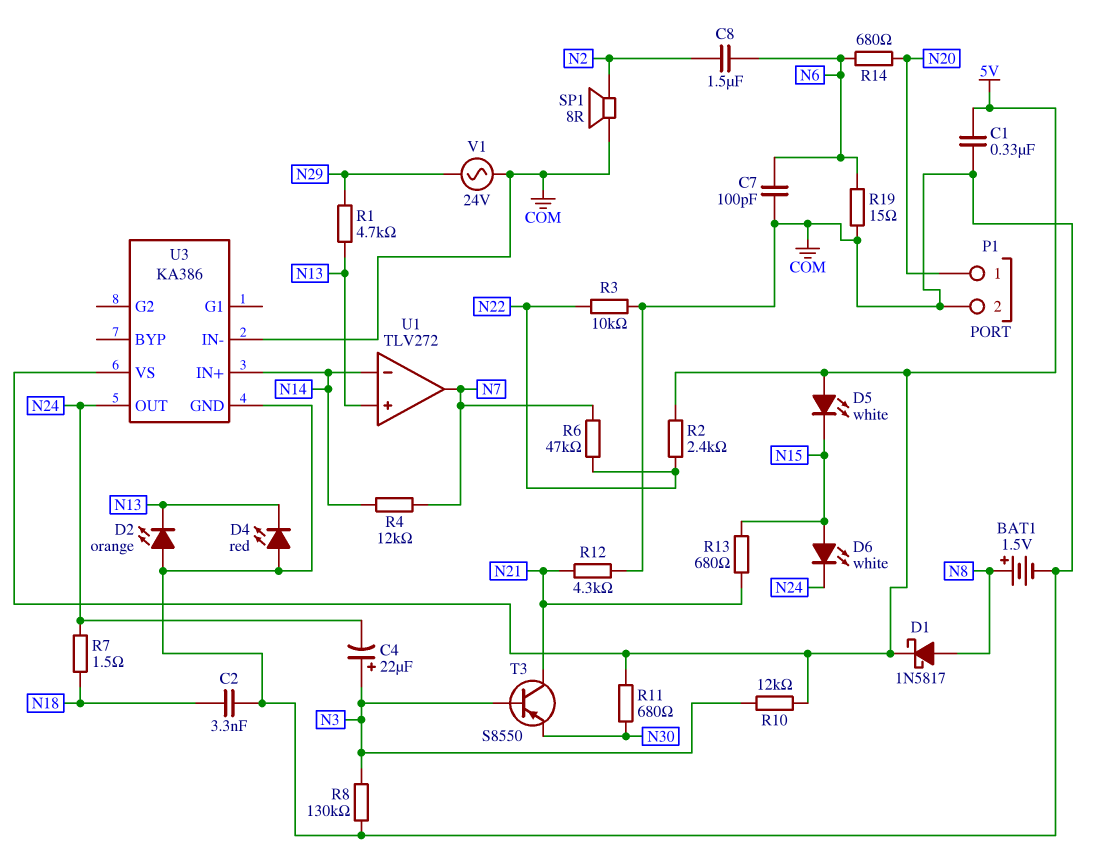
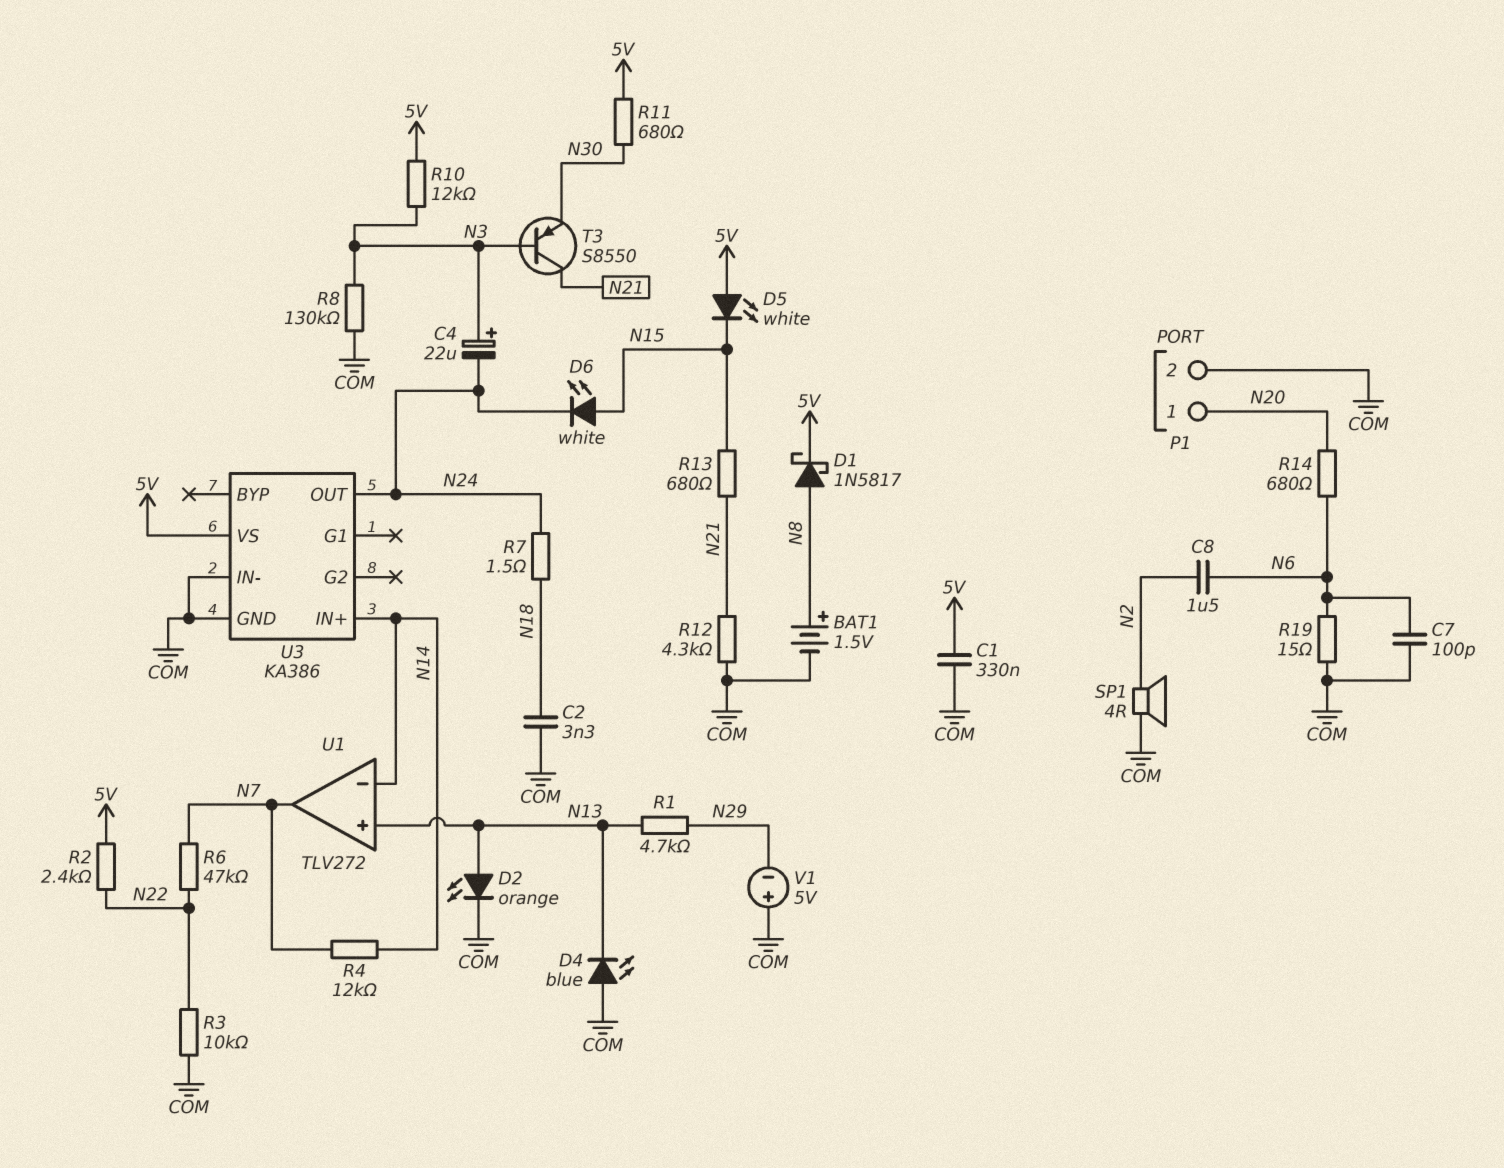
D2: LED orange (A COM, K N13) -> LED orange (A N13, K COM)
D4: LED red (A COM, K N13) -> LED blue (A COM, K N13)
SP1: speaker 8R (COM, N2) -> speaker 4R (COM, N2)
V1: AC 24V (COM, N29) -> 5V (plus COM, minus N29)

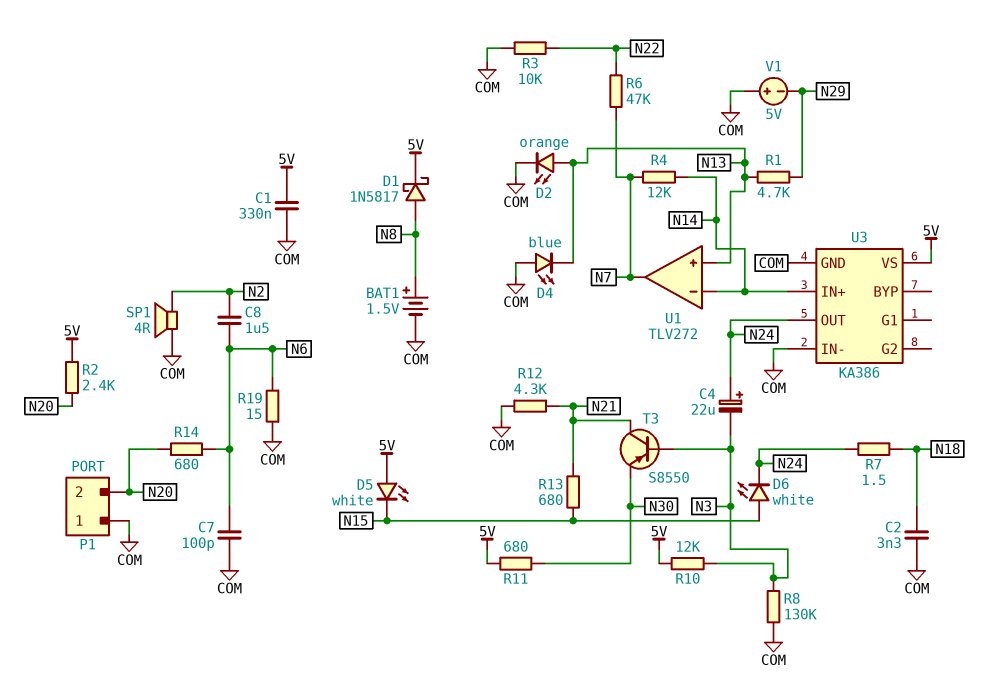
C4: 22uF (plus N3, minus N24) -> 22uF (plus N24, minus N3)
P1 pin 1: N20 -> COM
P1 pin 2: COM -> N20
R2: 2.4k (5V, N22) -> 2.4k (5V, N20)

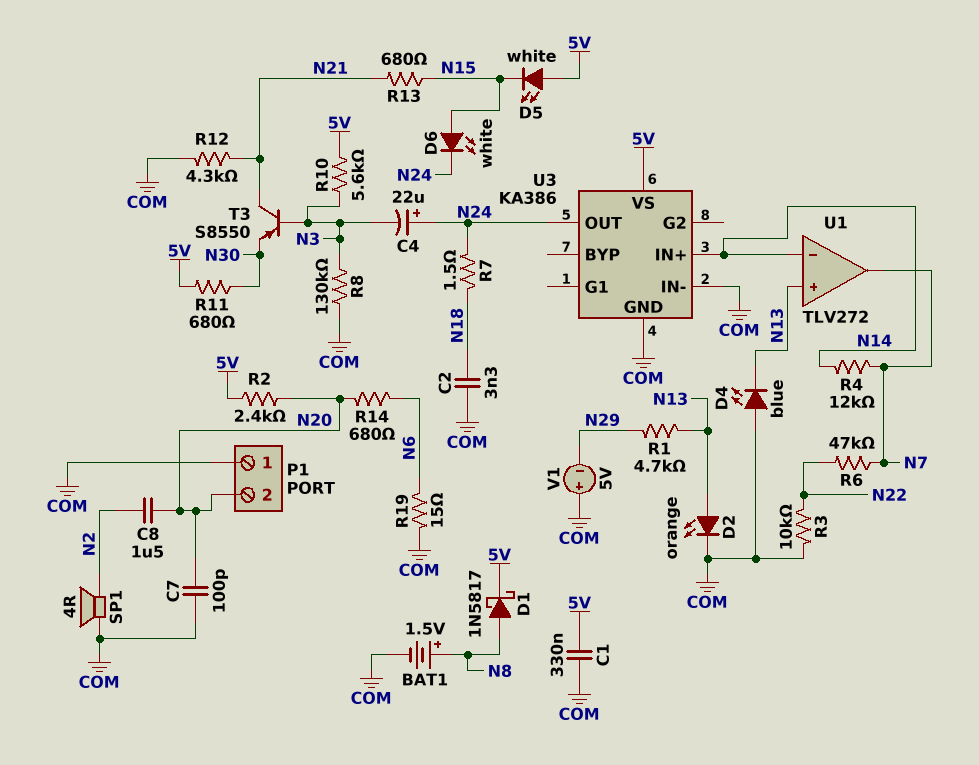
C7: 100pF (COM, N6) -> 100pF (COM, N20)
C8: 1.5uF (N2, N6) -> 1.5uF (N2, N20)
R10: 12k (5V, N3) -> 5.6k (5V, N3)

